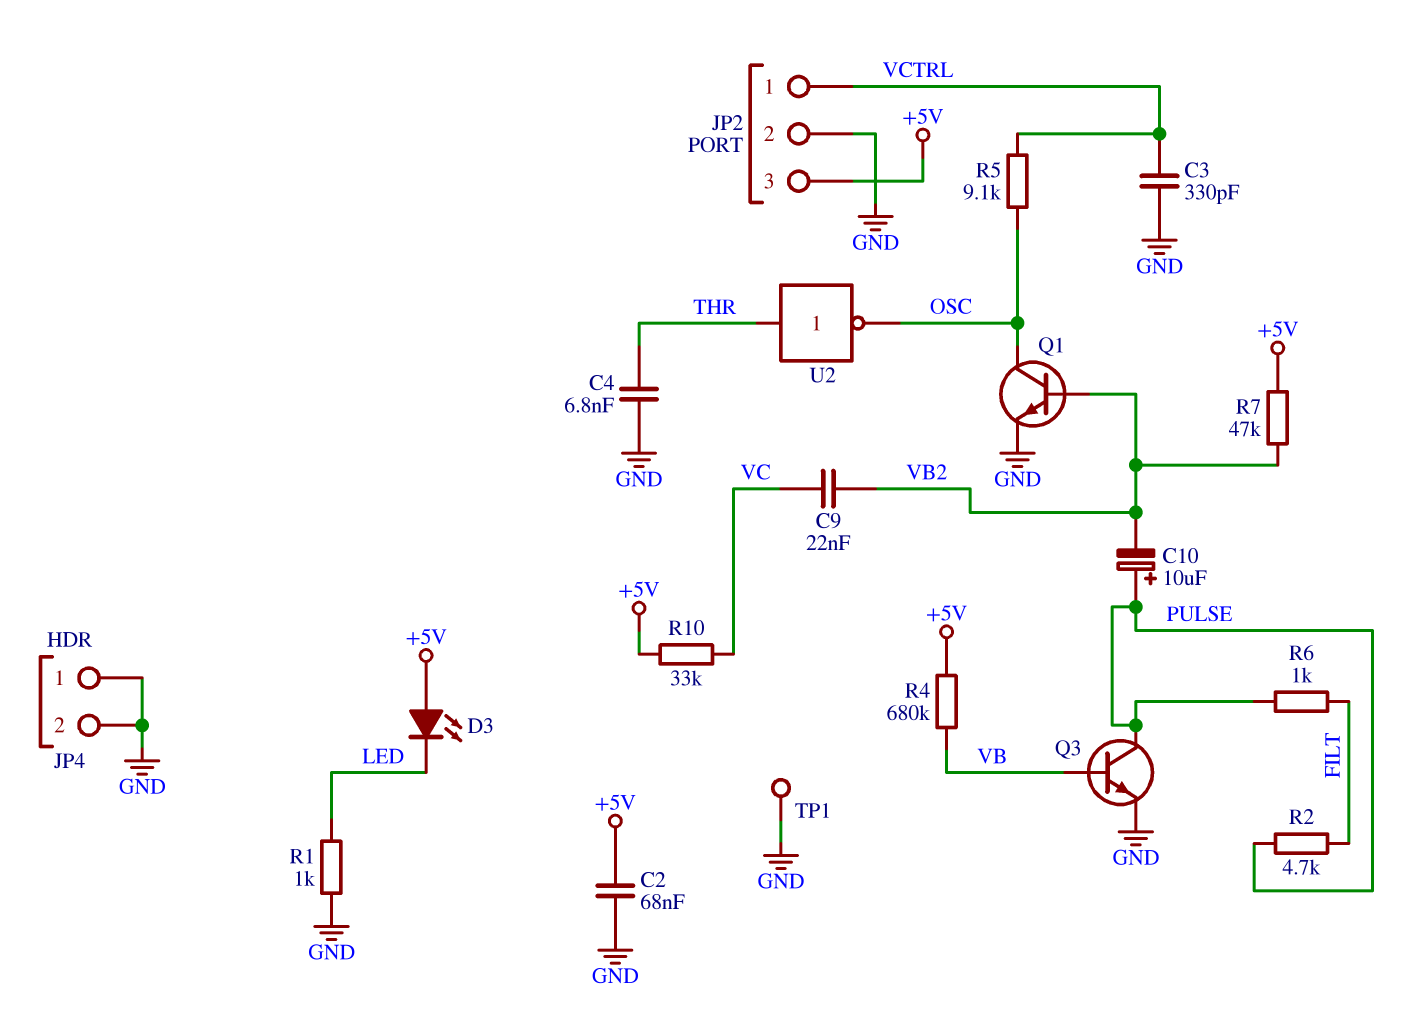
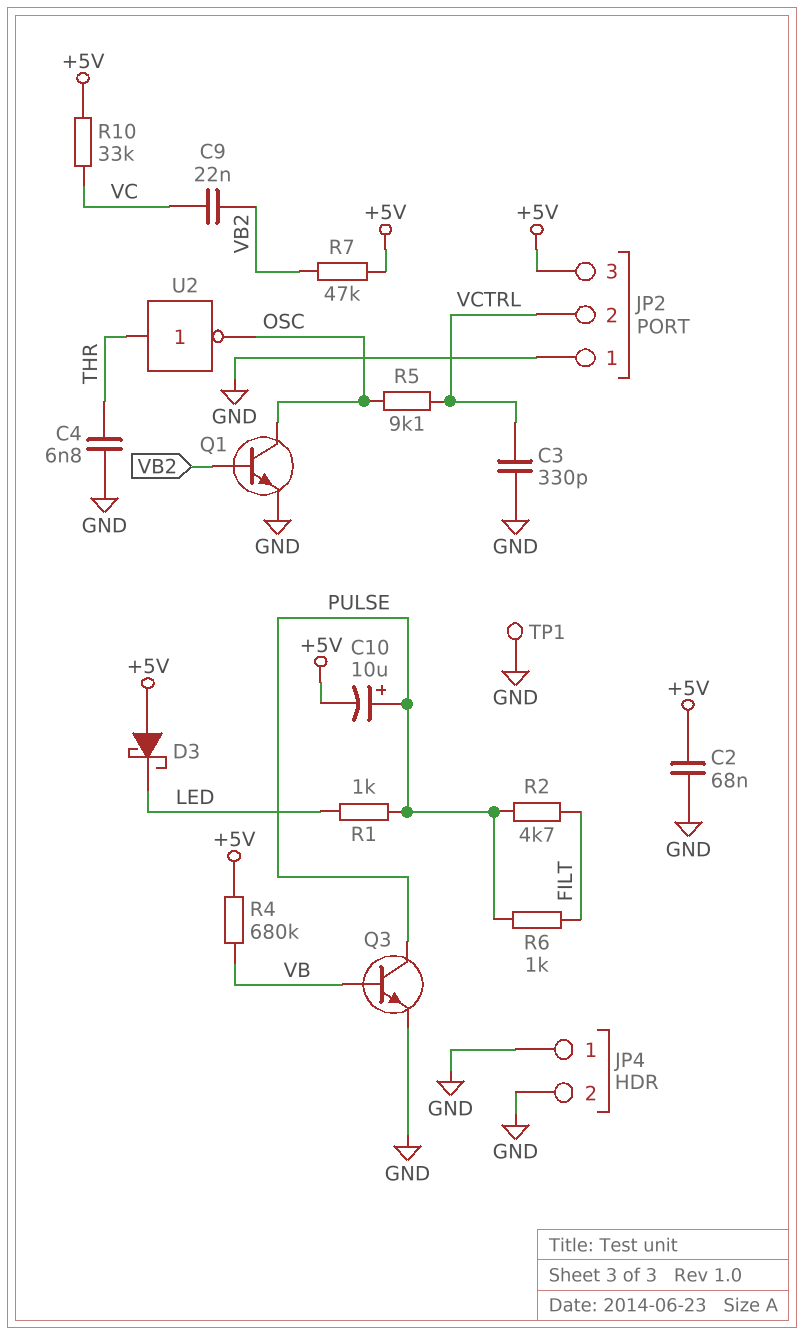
C10: 10uF (plus PULSE, minus VB2) -> 10uF (plus PULSE, minus +5V)
D3: LED (A +5V, K LED) -> schottky (A +5V, K LED)
JP2 pin 1: VCTRL -> GND
JP2 pin 2: GND -> VCTRL
R1: 1k (GND, LED) -> 1k (LED, PULSE)

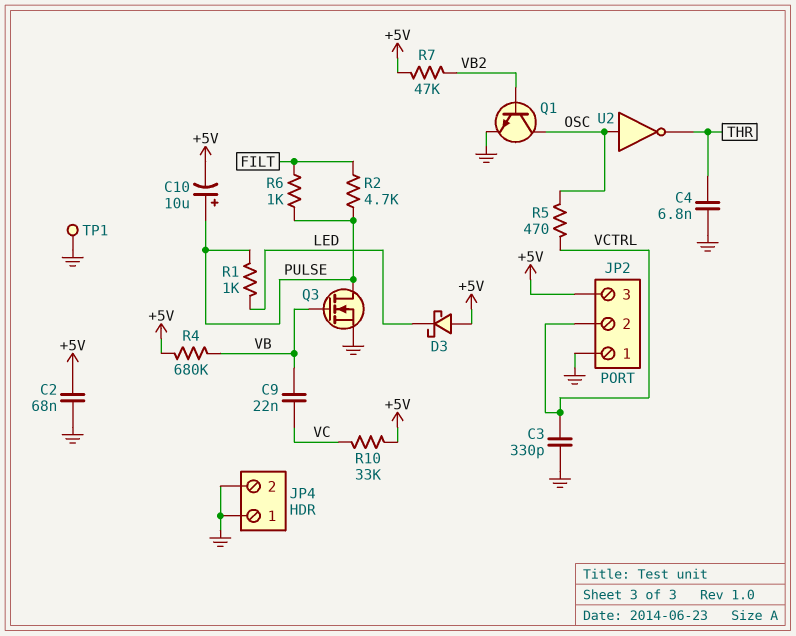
C9: 22nF (VB2, VC) -> 22nF (VB, VC)
Q3: NPN (B VB, C PULSE, E GND) -> NMOS (G VB, D PULSE, S GND)
R5: 9.1k (OSC, VCTRL) -> 470 (OSC, VCTRL)
U2: NOT (in THR, out OSC) -> NOT (in OSC, out THR)

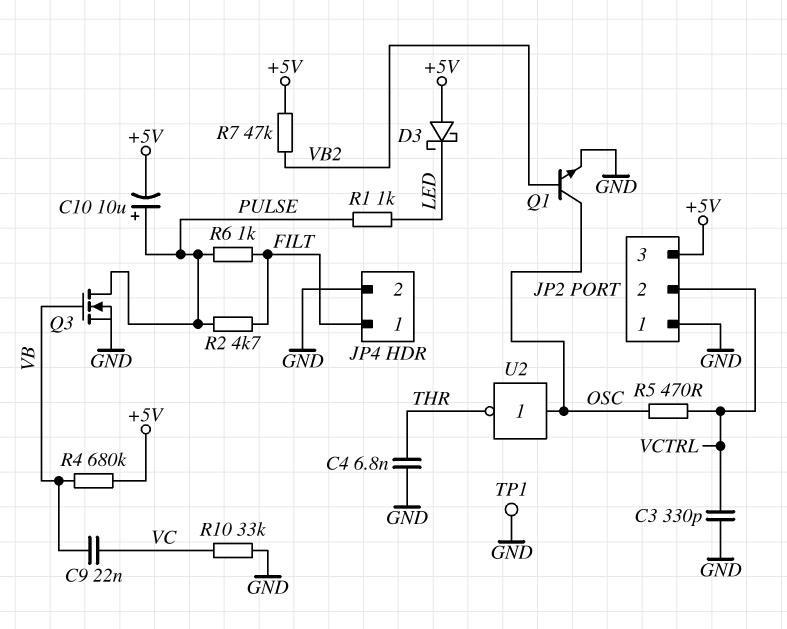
C2: 68nF (+5V, GND) -> none
JP4 pin 1: GND -> FILT
R10: 33k (+5V, VC) -> 33k (GND, VC)

